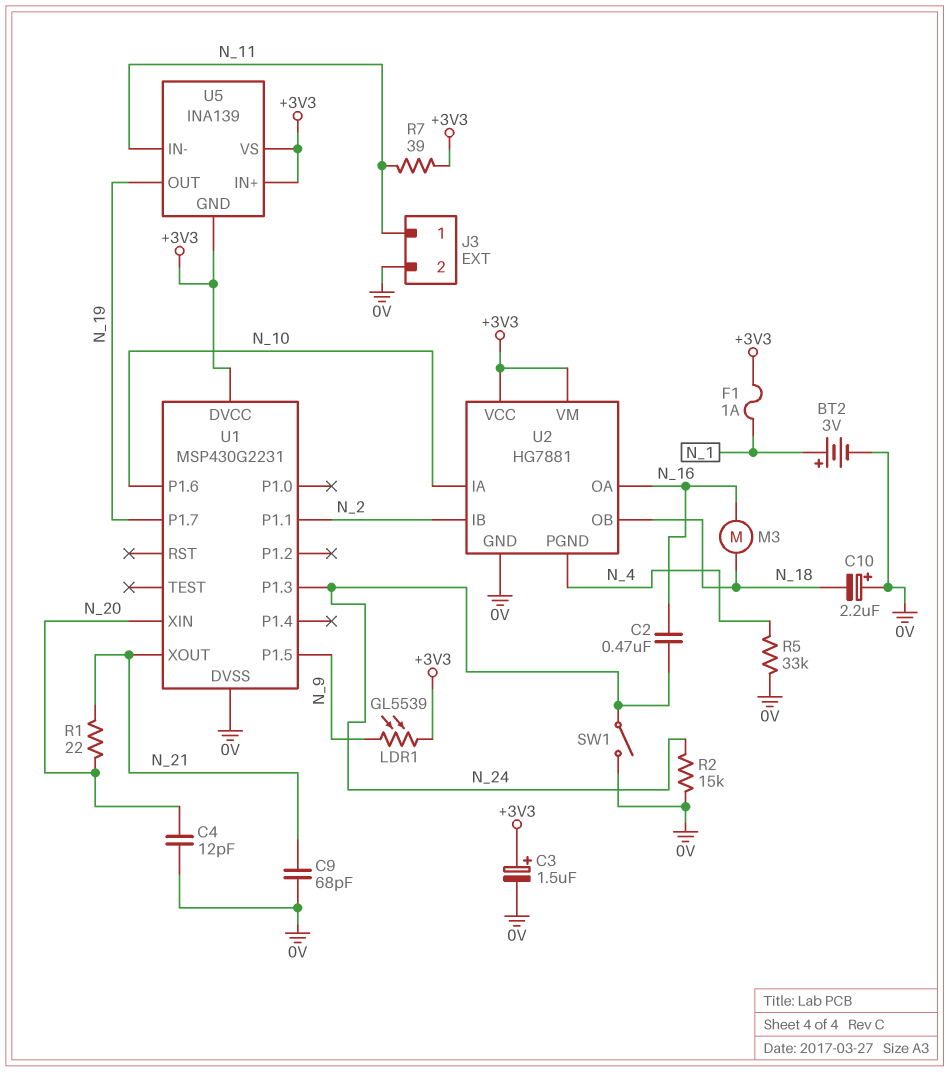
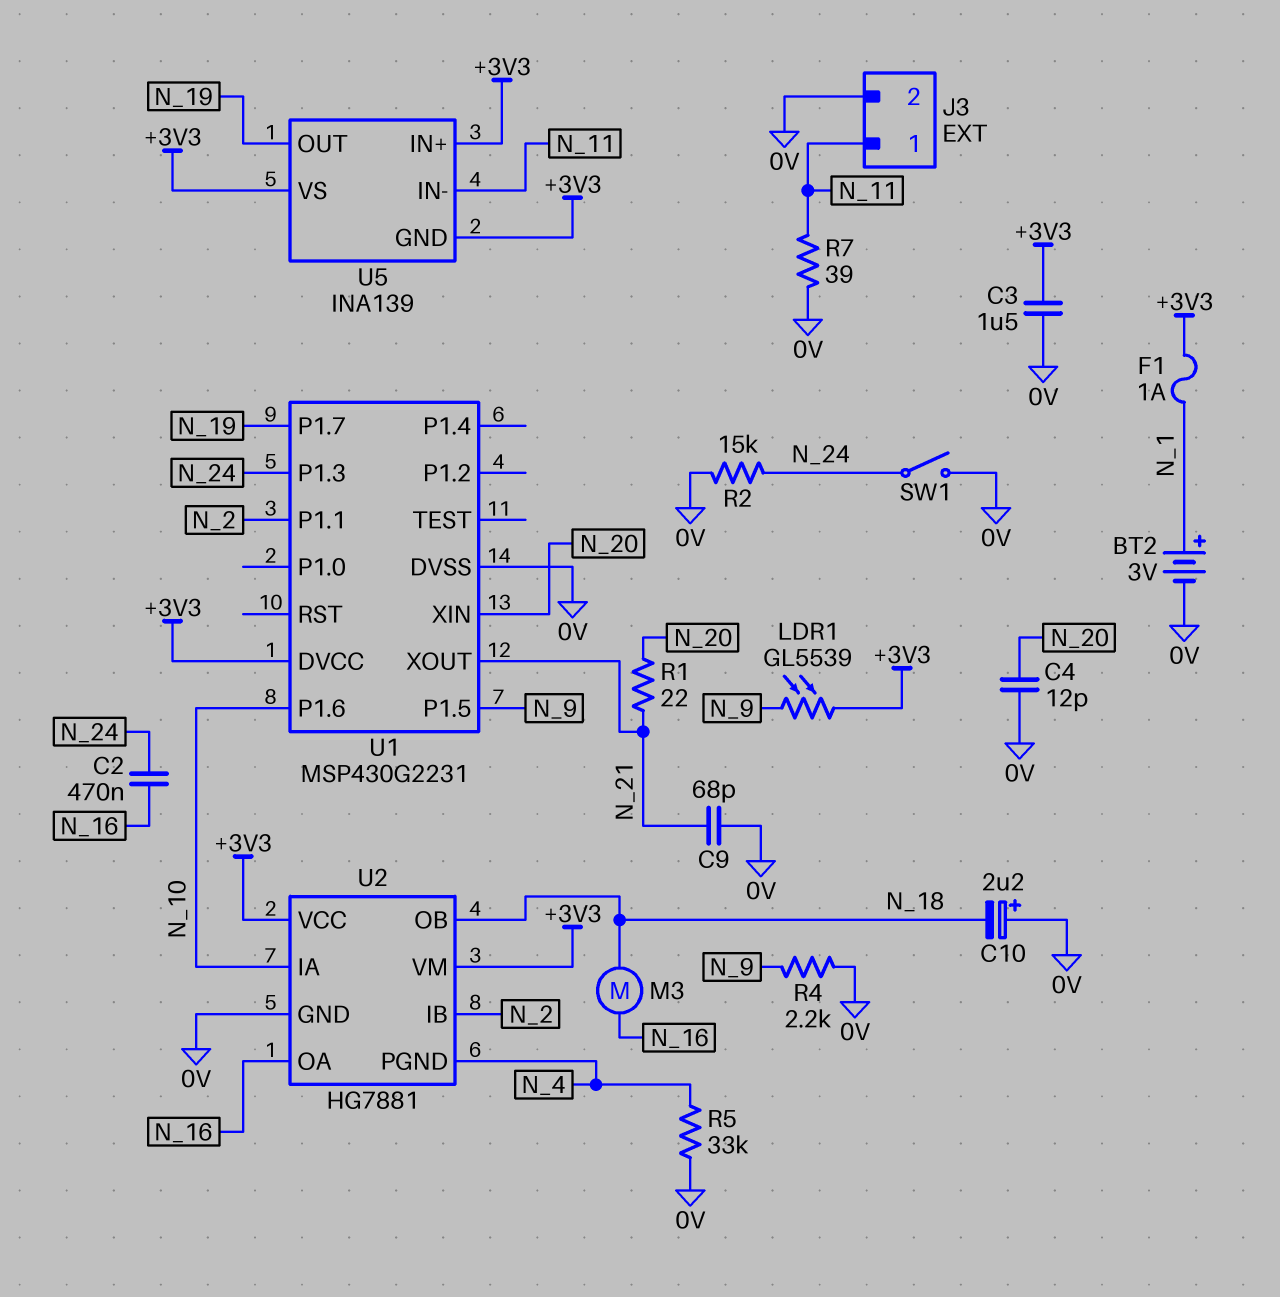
C3: 1.5uF (plus +3V3, minus 0V) -> 1.5uF (+3V3, 0V)
R4: none -> 2.2k (0V, N_9)
R7: 39 (+3V3, N_11) -> 39 (0V, N_11)

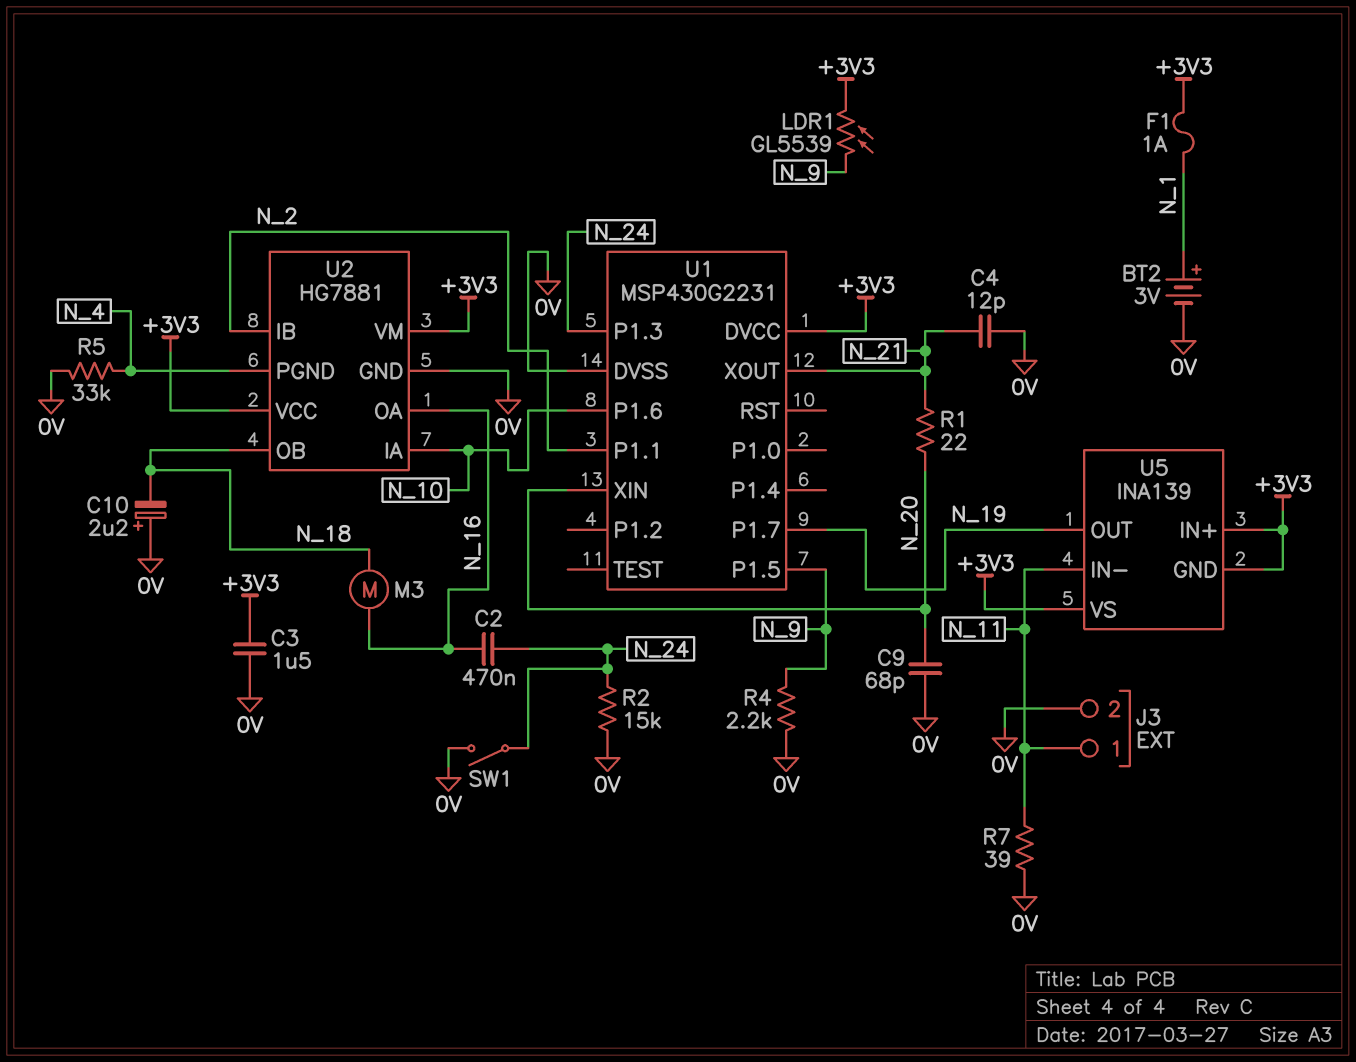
C4: 12pF (0V, N_20) -> 12pF (0V, N_21)
C9: 68pF (0V, N_21) -> 68pF (0V, N_20)

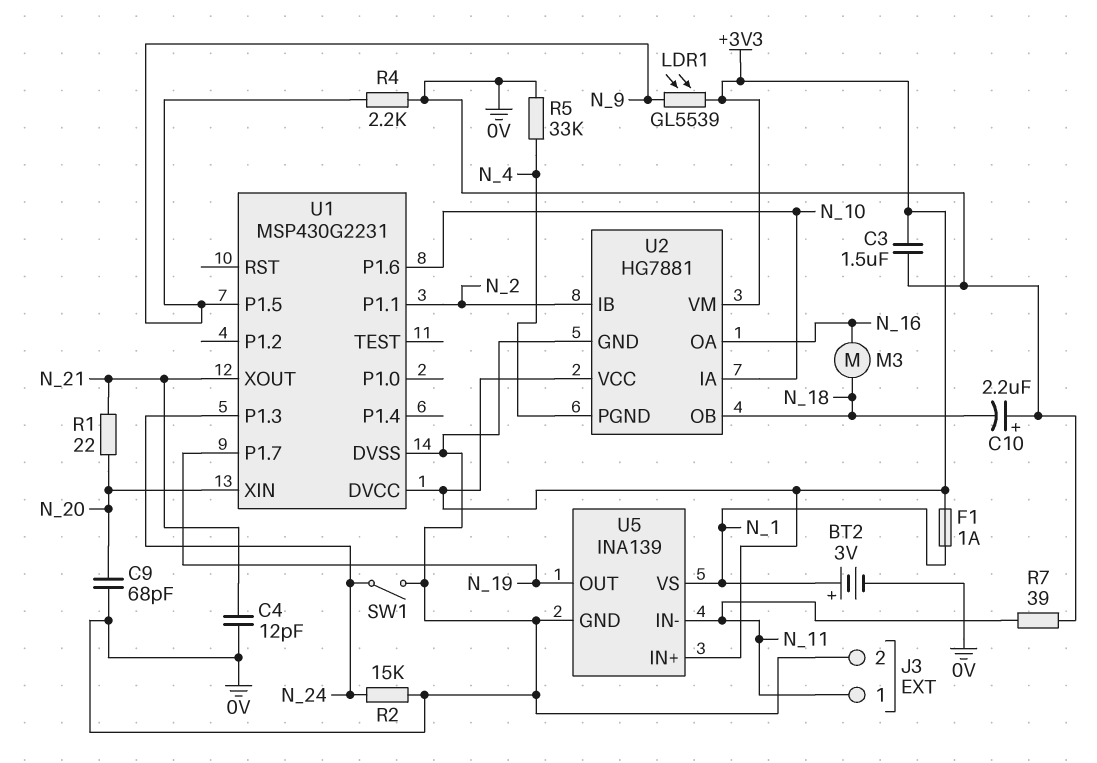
C2: 470nF (N_16, N_24) -> none
U5 pin GND: +3V3 -> 0V
U5 pin VS: +3V3 -> N_1

